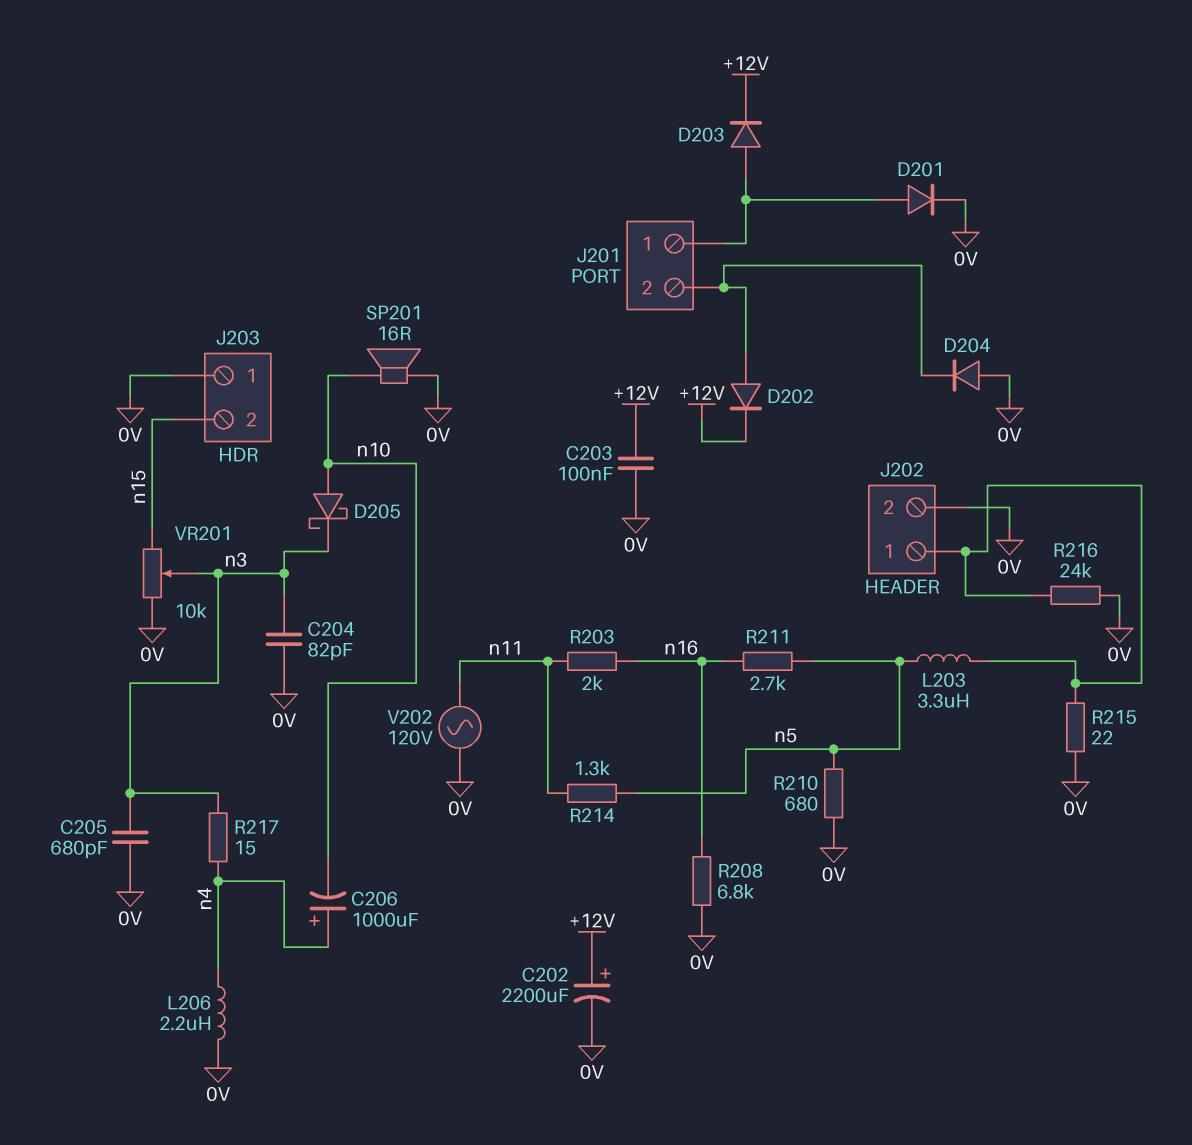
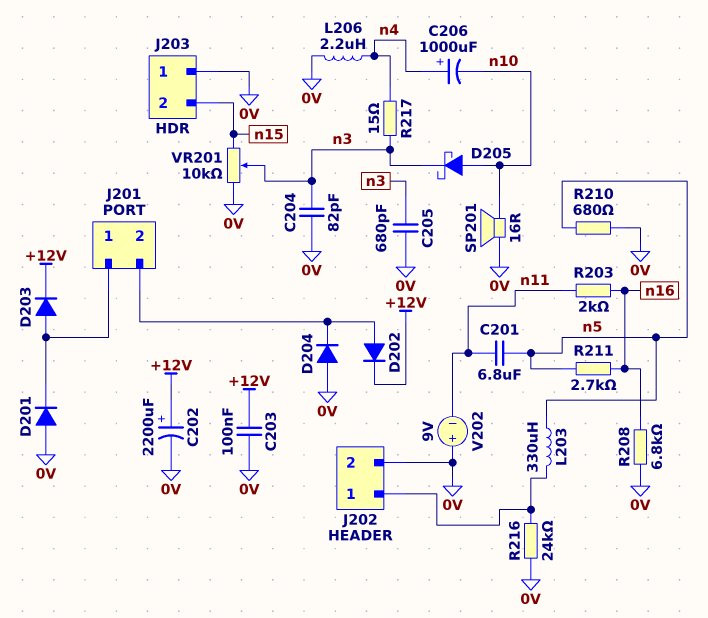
C201: none -> 6.8uF (n5, n11)
D201: diode (A J201/1, K 0V) -> diode (A 0V, K J201/1)
L203: 3.3uH (J202/1, n5) -> 330uH (J202/1, n5)
R214: 1.3k (n5, n11) -> none
R215: 22 (0V, J202/1) -> none
V202: AC 120V (0V, n11) -> 9V (plus 0V, minus n11)

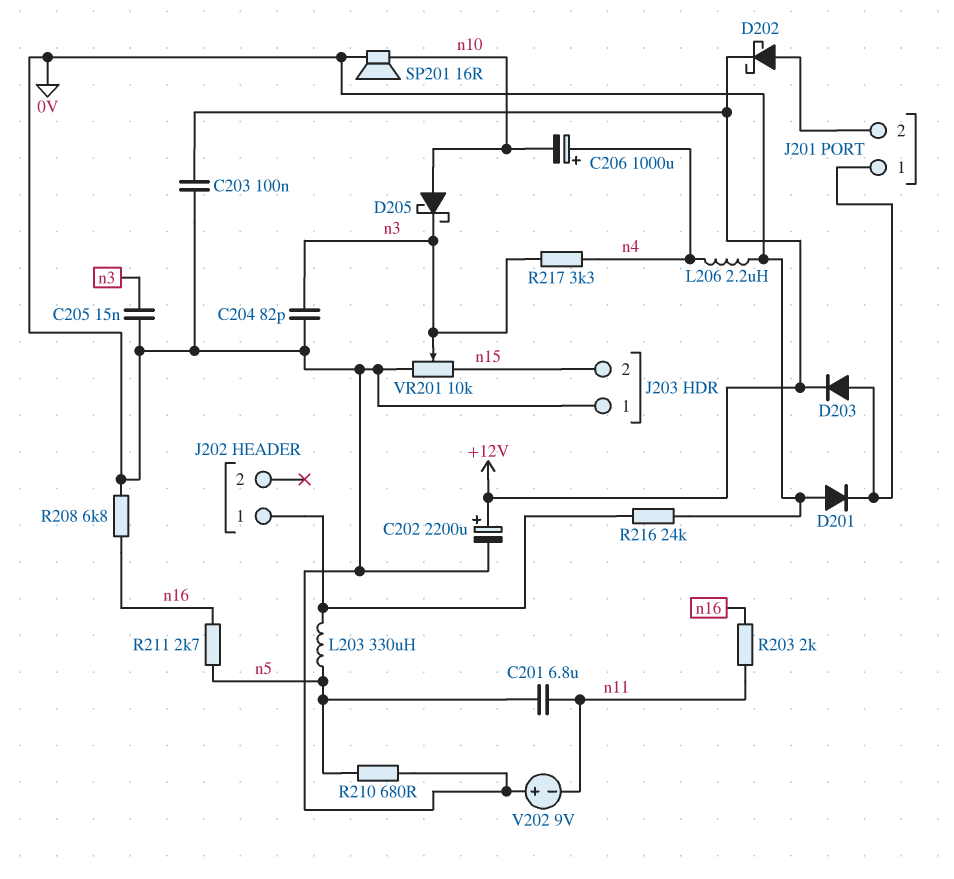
C205: 680pF (0V, n3) -> 15nF (0V, n3)
D202: diode (A J201/2, K +12V) -> schottky (A J201/2, K +12V)
D204: diode (A 0V, K J201/2) -> none
J202 pin 2: 0V -> none
R217: 15 (n3, n4) -> 3.3k (n3, n4)

